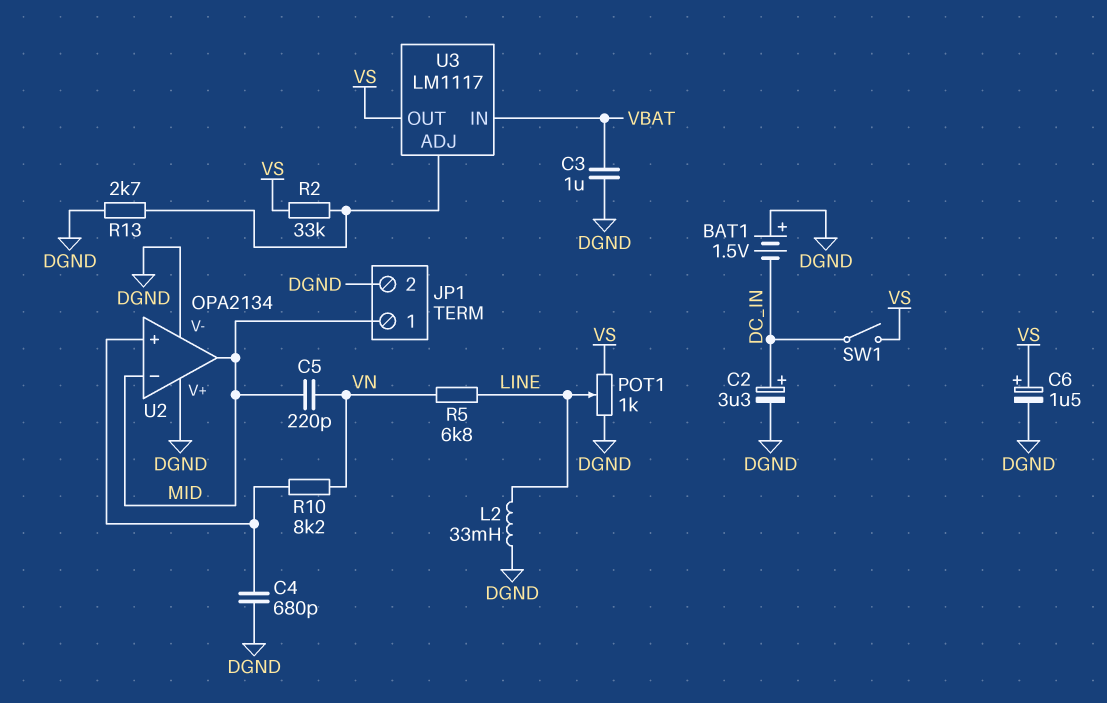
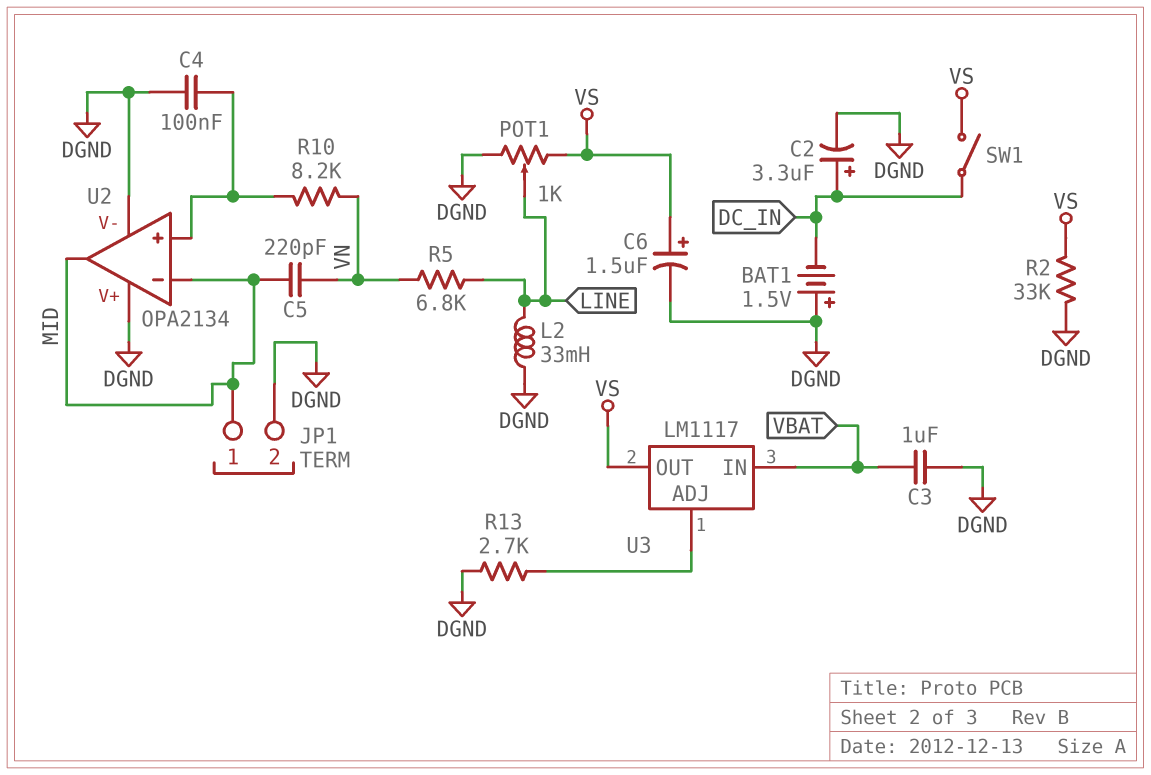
C4: 680pF (DGND, U2/in+) -> 100nF (DGND, U2/in+)
R2: 33k (U3/ADJ, VS) -> 33k (DGND, VS)

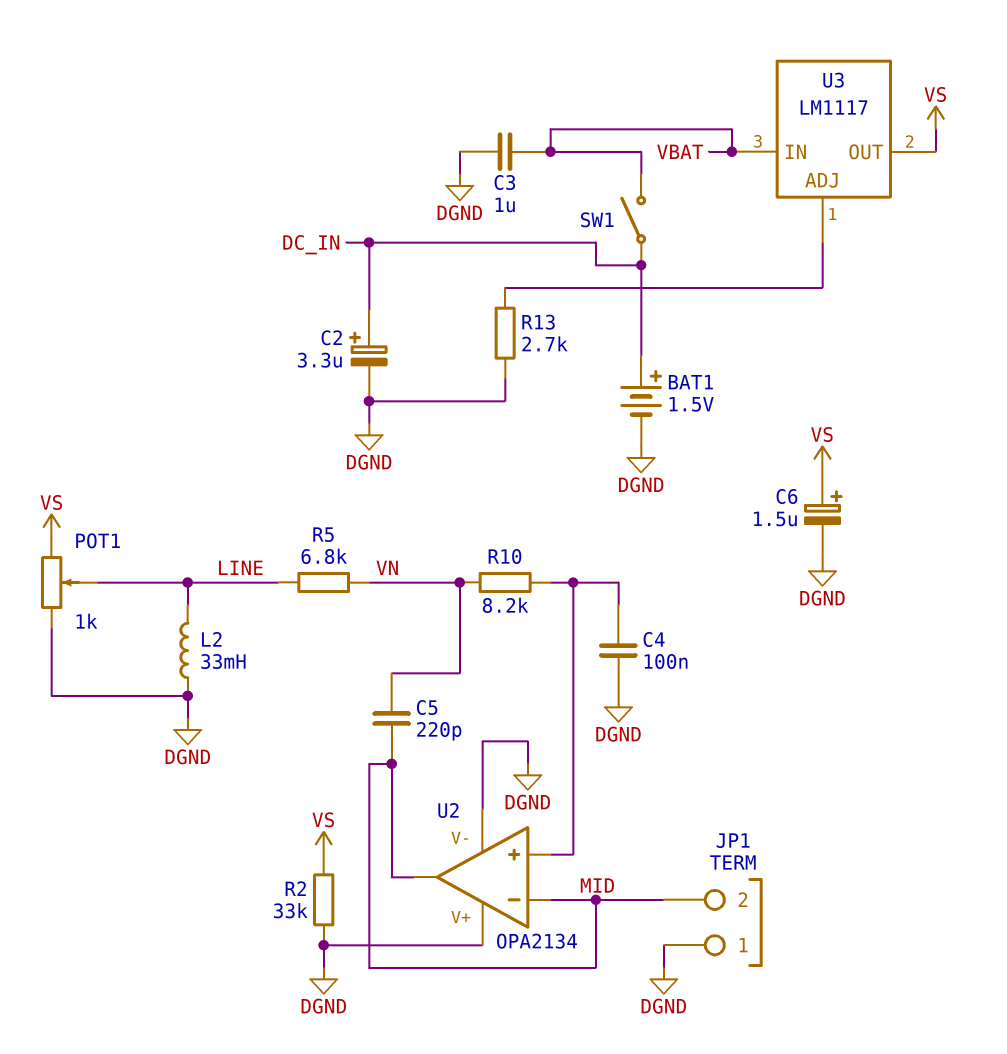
BAT1: 1.5V (plus DGND, minus DC_IN) -> 1.5V (plus DC_IN, minus DGND)
JP1 pin 1: MID -> DGND
JP1 pin 2: DGND -> MID
SW1: switch (DC_IN, VS) -> switch (DC_IN, VBAT)

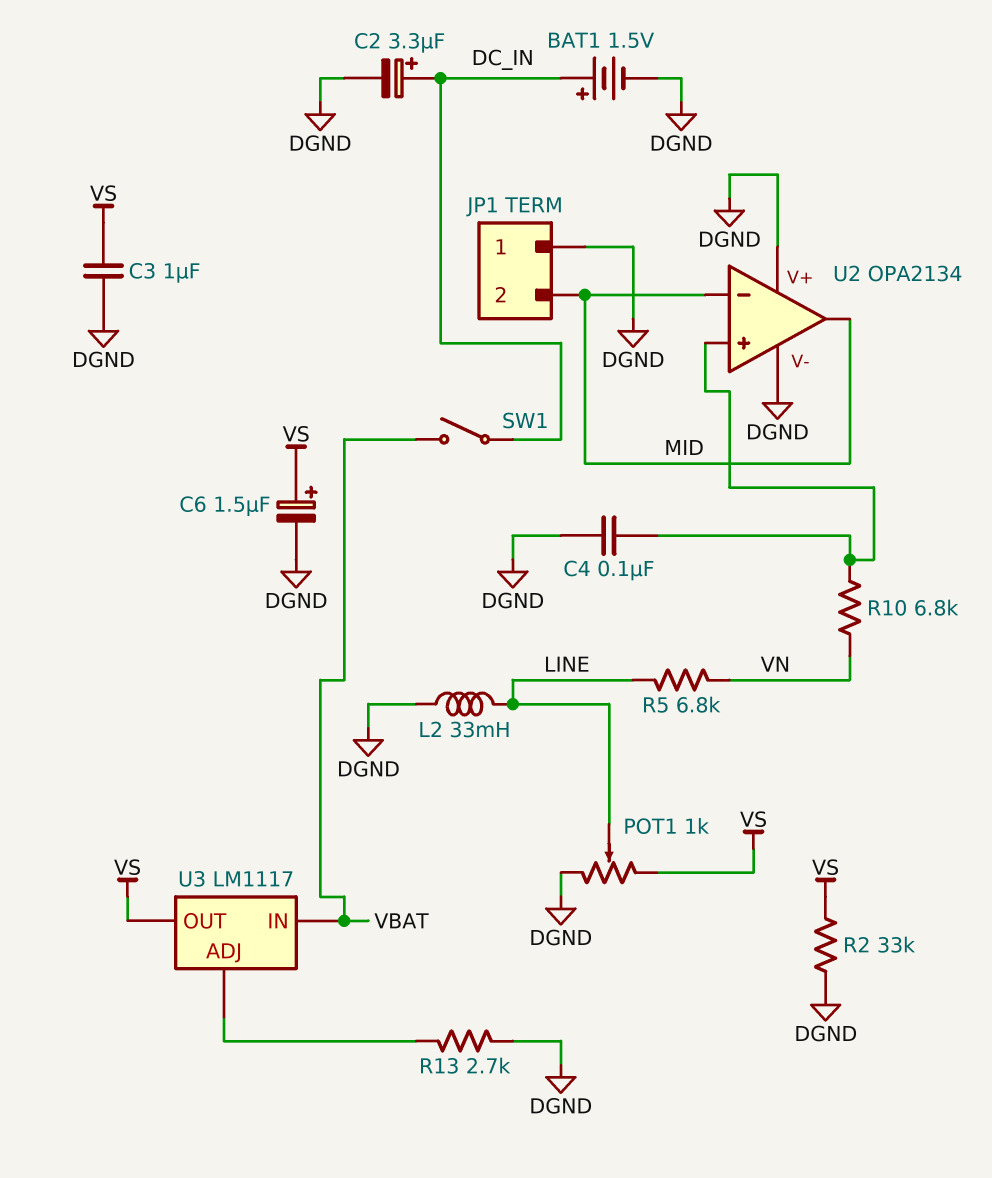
C3: 1uF (DGND, VBAT) -> 1uF (DGND, VS)
C5: 220pF (MID, VN) -> none
R10: 8.2k (U2/in+, VN) -> 6.8k (U2/in+, VN)

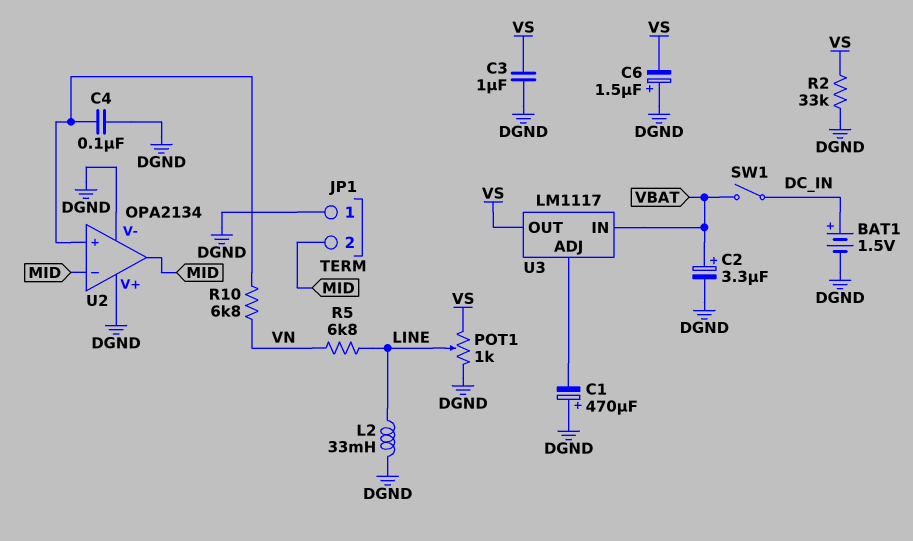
C1: none -> 470uF (plus DGND, minus U3/ADJ)
C2: 3.3uF (plus DC_IN, minus DGND) -> 3.3uF (plus VBAT, minus DGND)
C6: 1.5uF (plus VS, minus DGND) -> 1.5uF (plus DGND, minus VS)
R13: 2.7k (DGND, U3/ADJ) -> none

